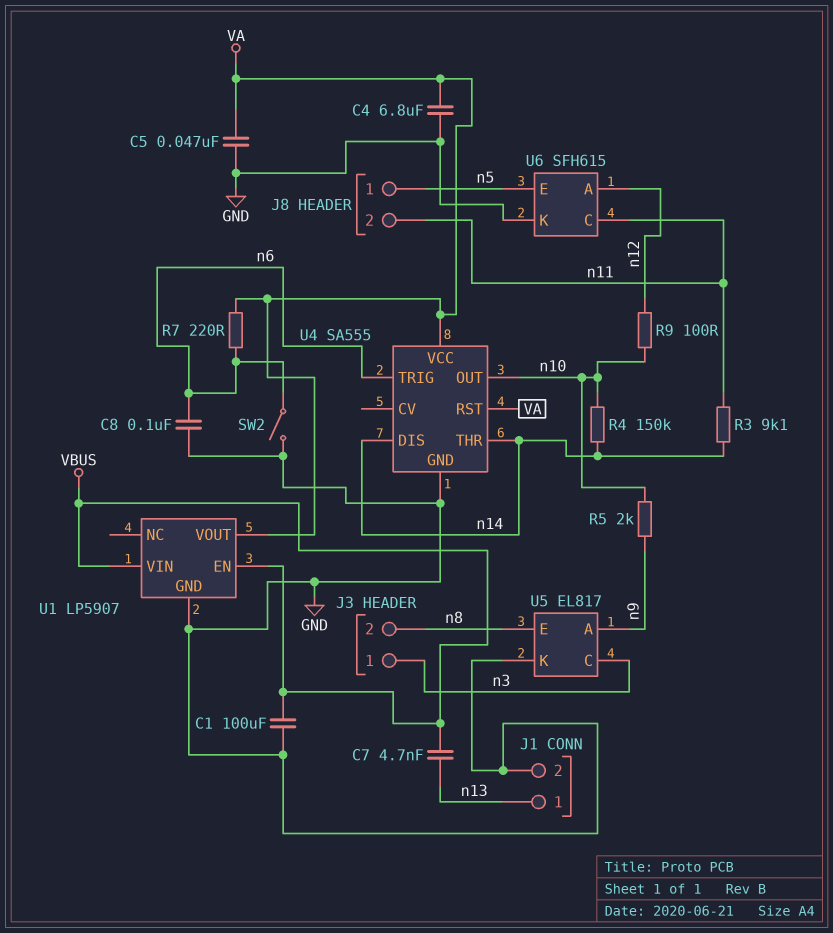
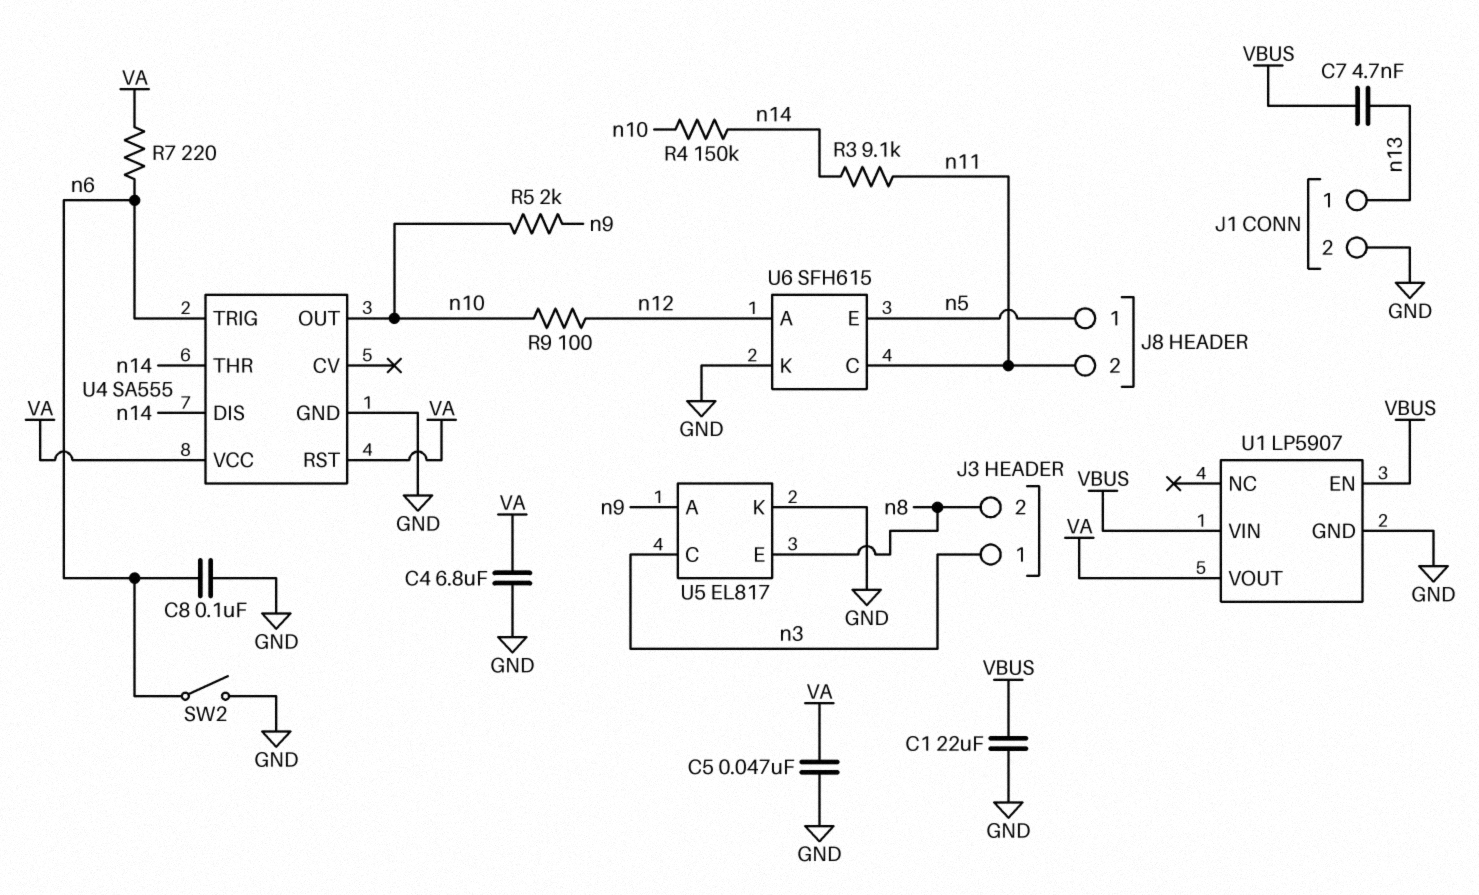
C1: 100uF (GND, VBUS) -> 22uF (GND, VBUS)

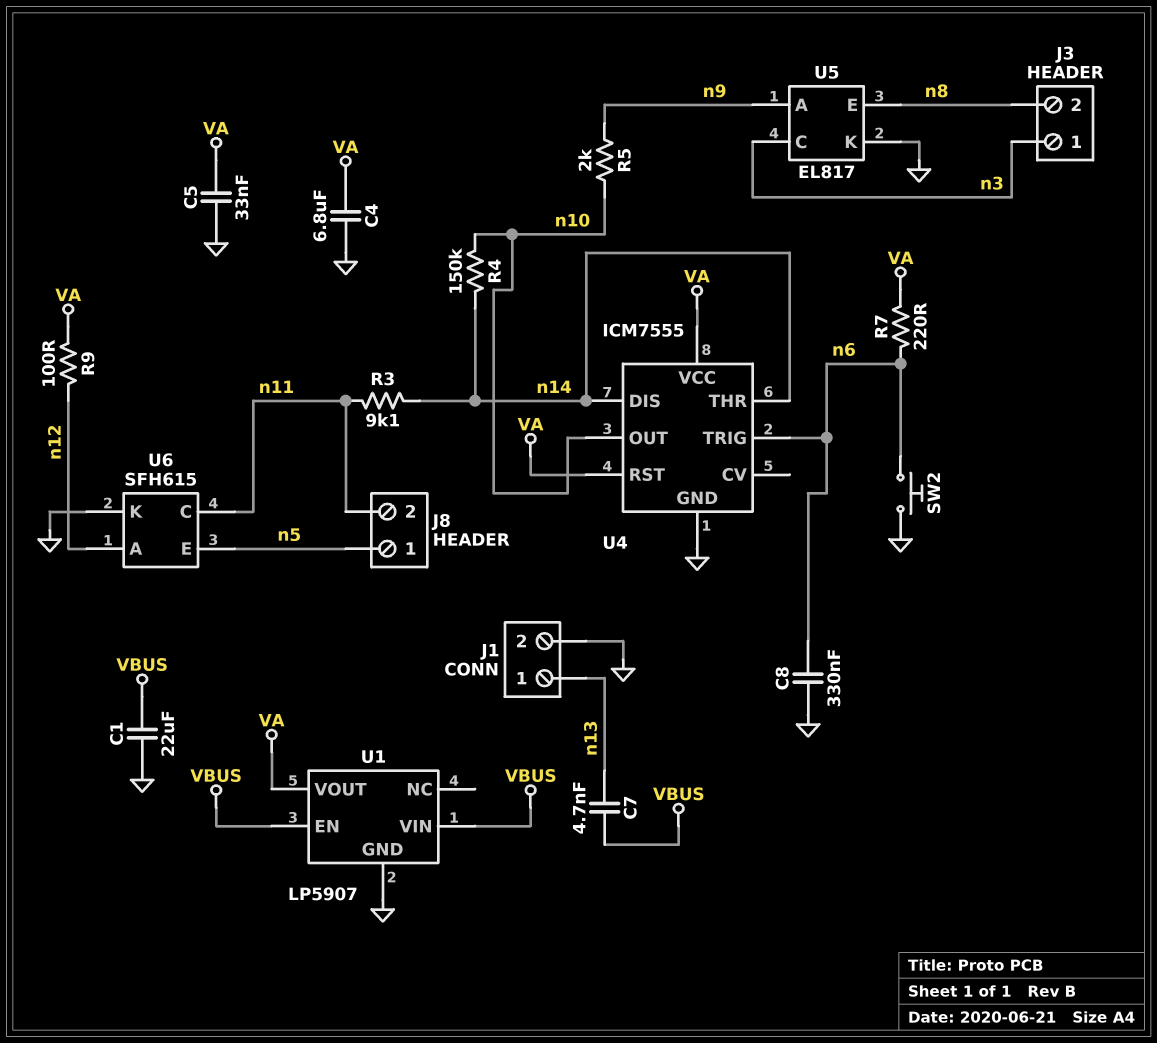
C5: 47nF (GND, VA) -> 33nF (GND, VA)
C8: 100nF (GND, n6) -> 330nF (GND, n6)
R9: 100 (n10, n12) -> 100 (VA, n12)
SW2: switch (GND, n6) -> button (GND, n6)
U4: SA555 -> ICM7555

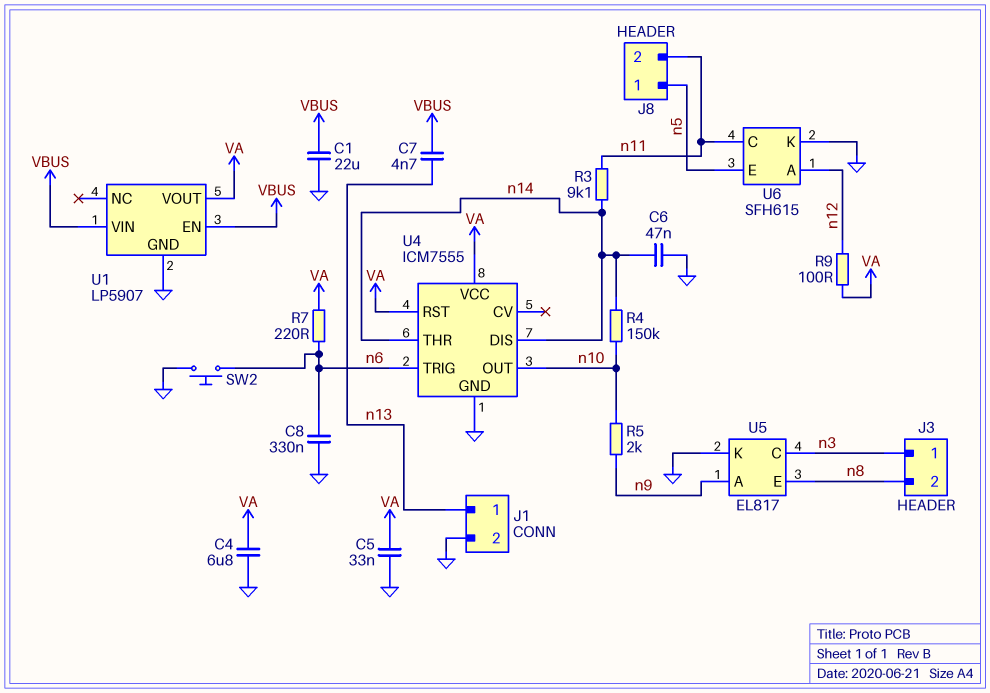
C6: none -> 47nF (GND, n14)

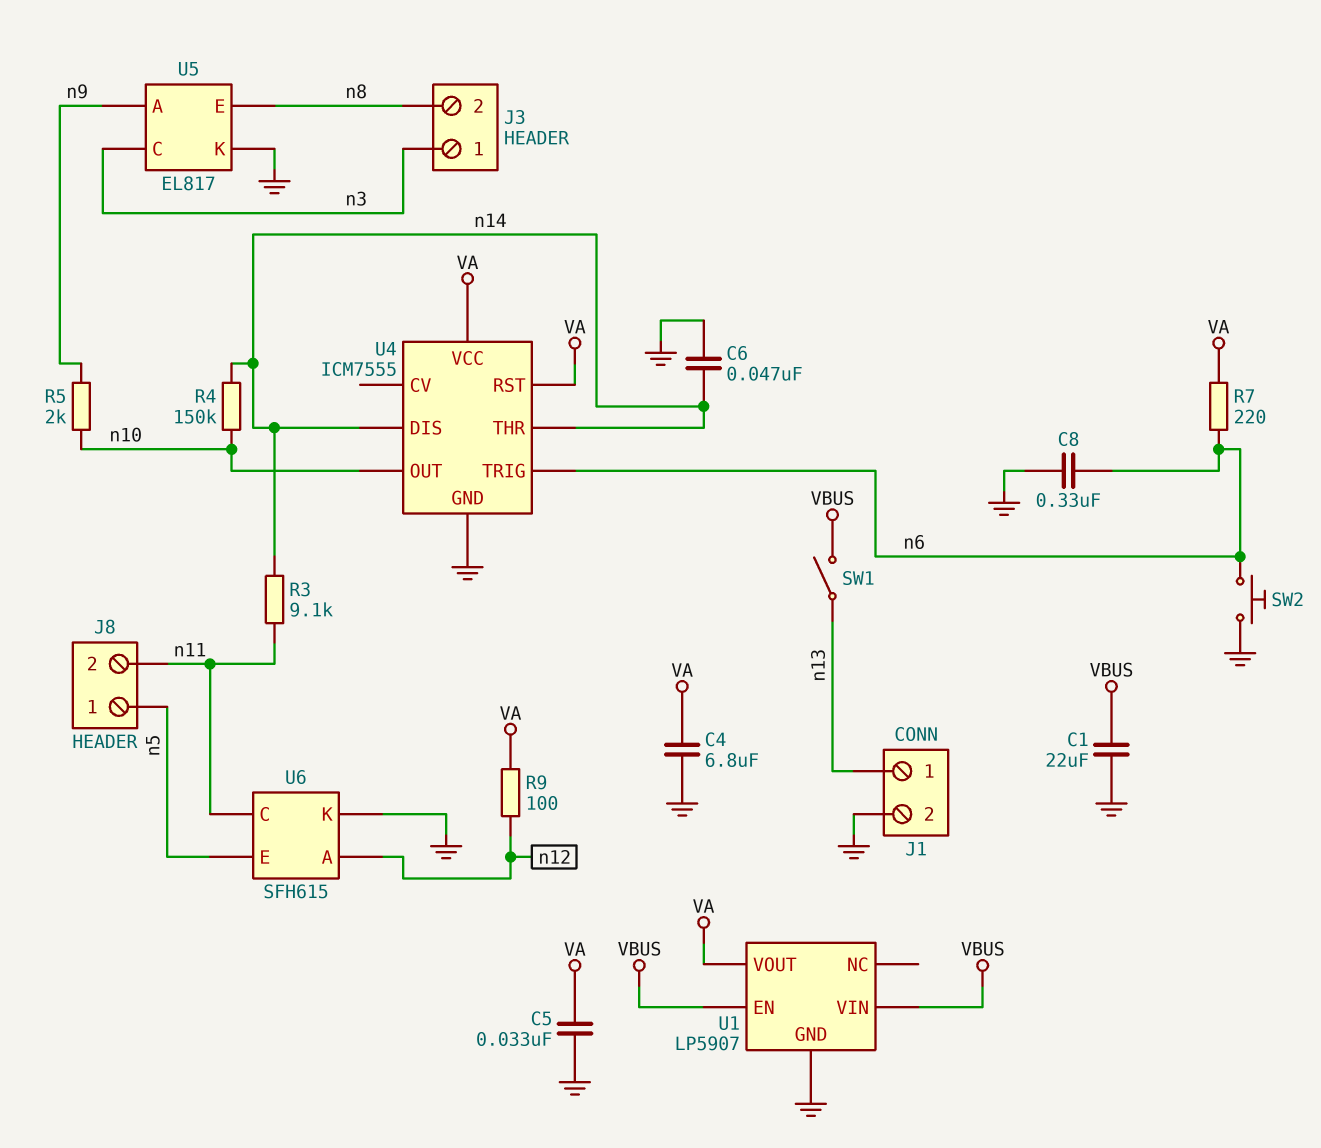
C7: 4.7nF (VBUS, n13) -> none
SW1: none -> switch (VBUS, n13)

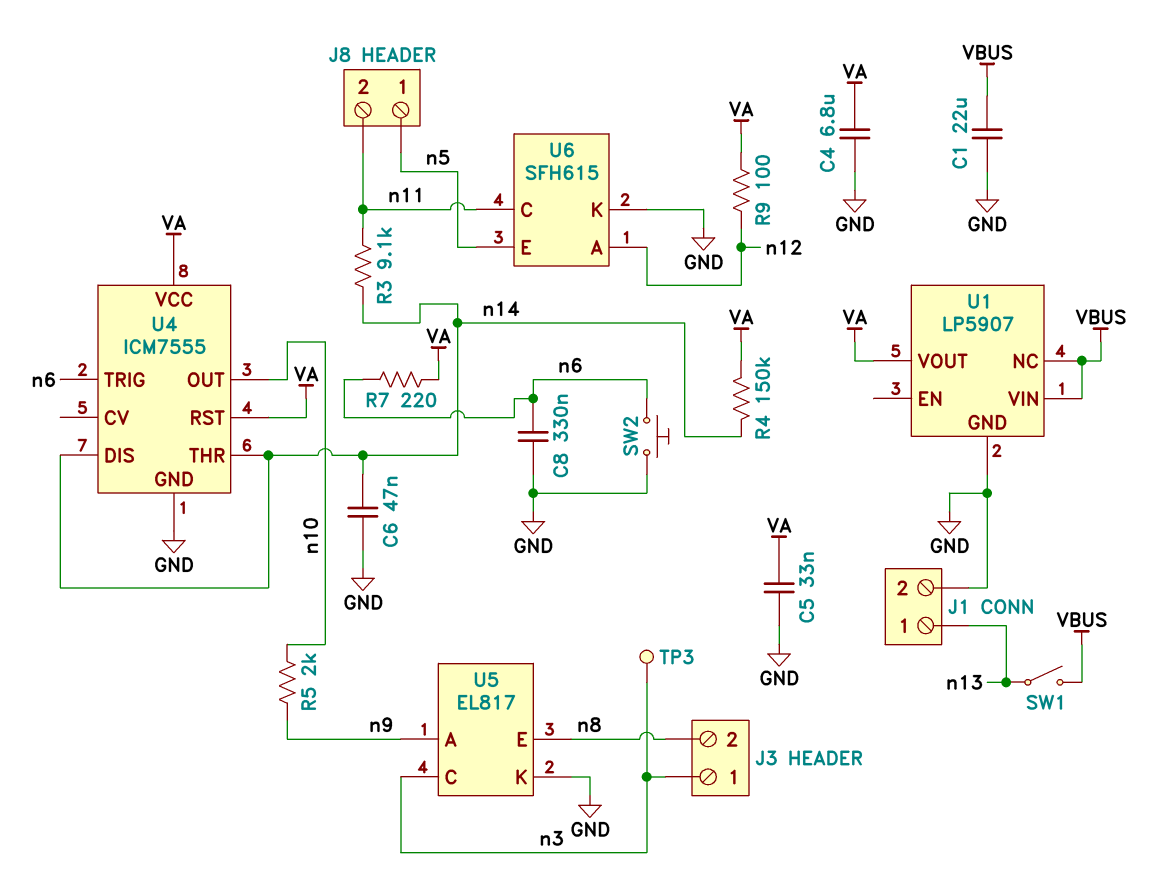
R4: 150k (n10, n14) -> 150k (VA, n14)
TP3: none -> test point (n3)
U1 pin EN: VBUS -> none
U1 pin NC: none -> VBUS

